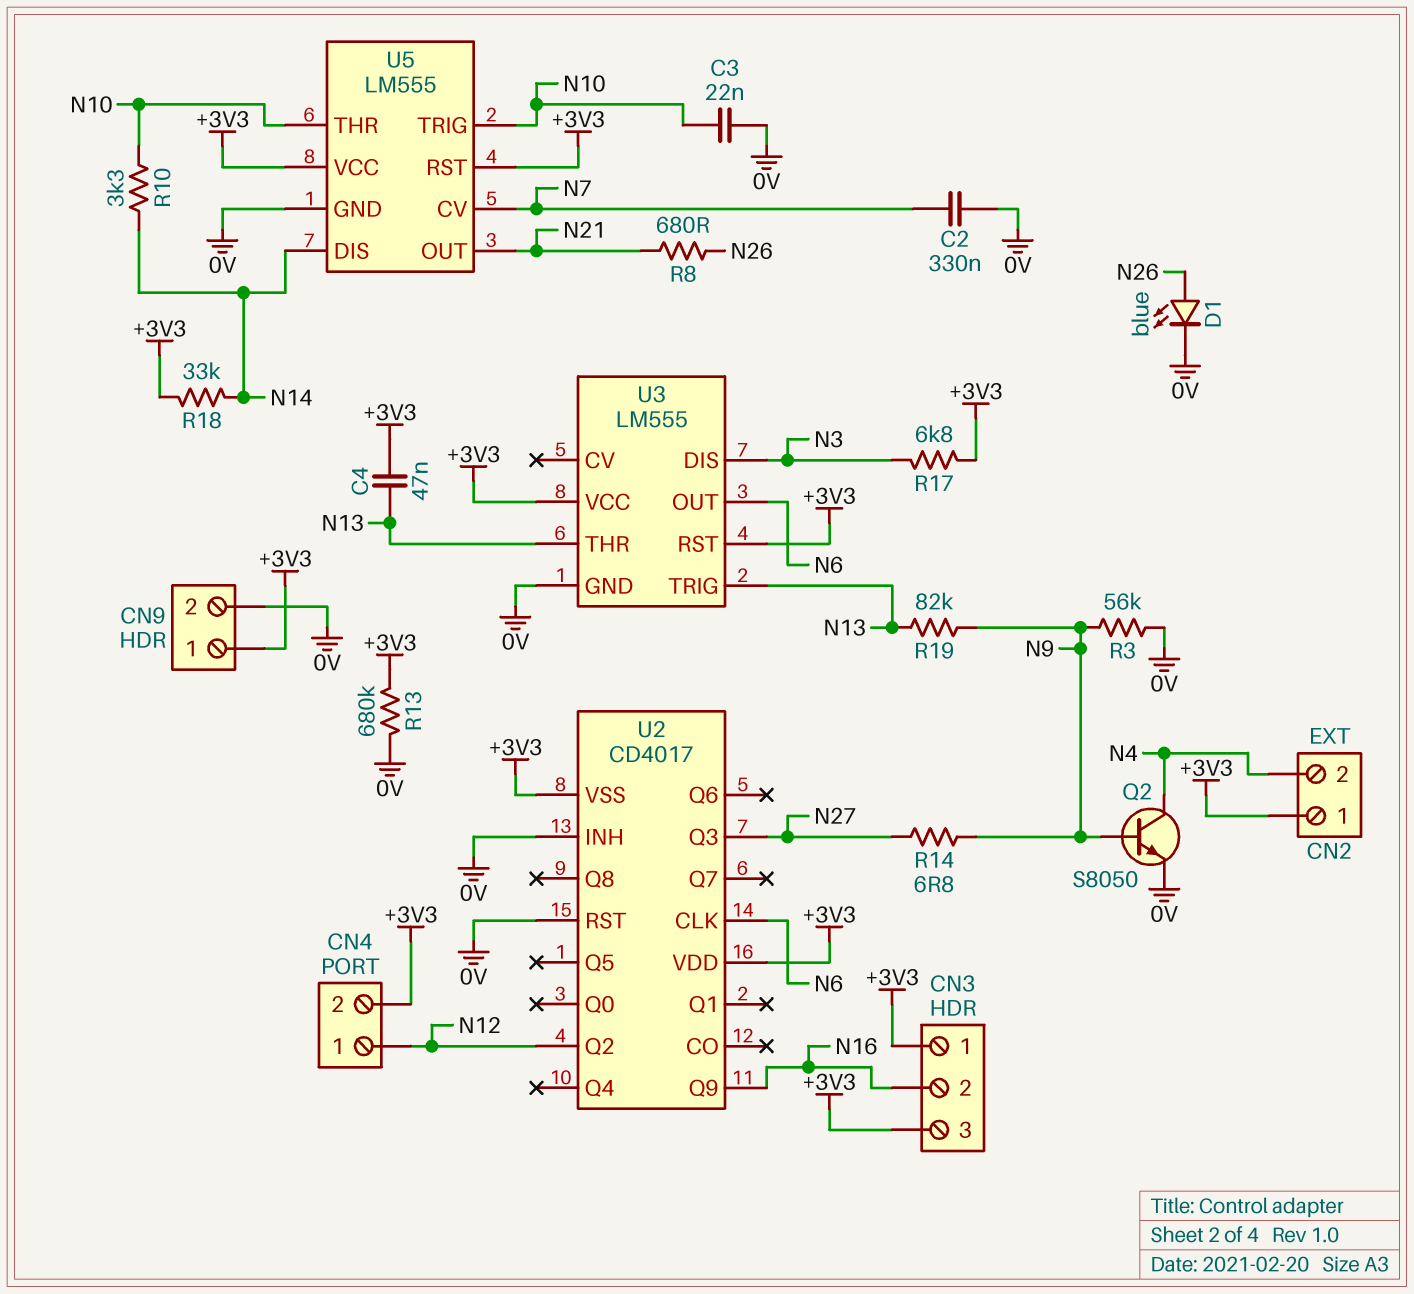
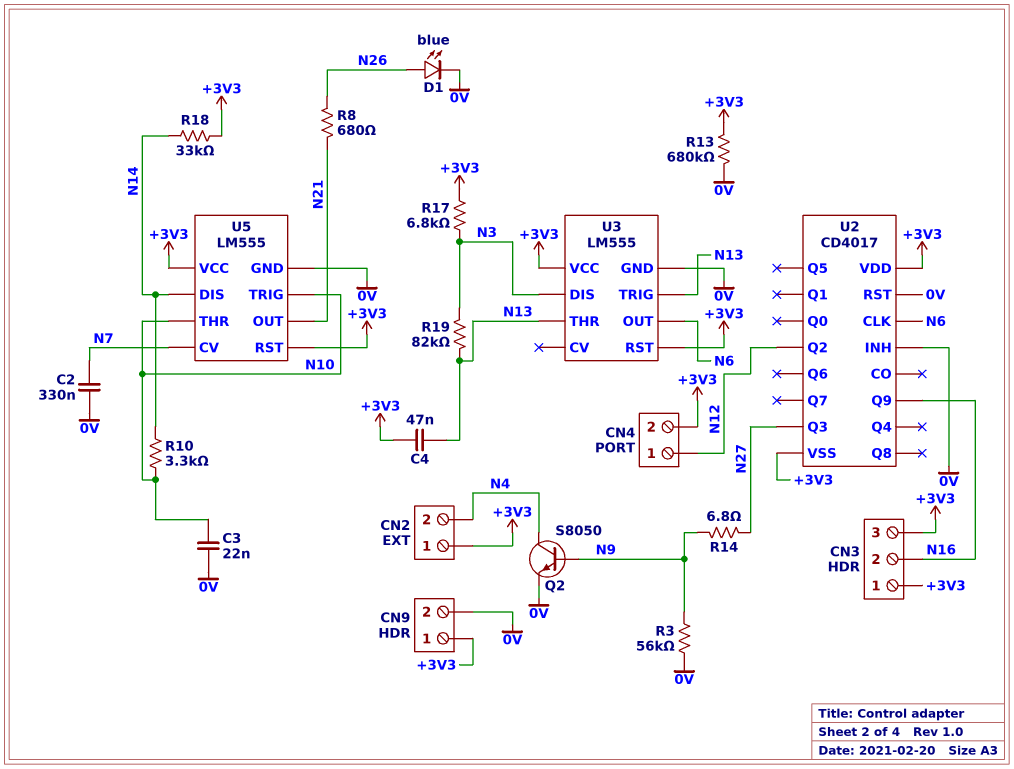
R19: 82k (N9, N13) -> 82k (N3, N13)

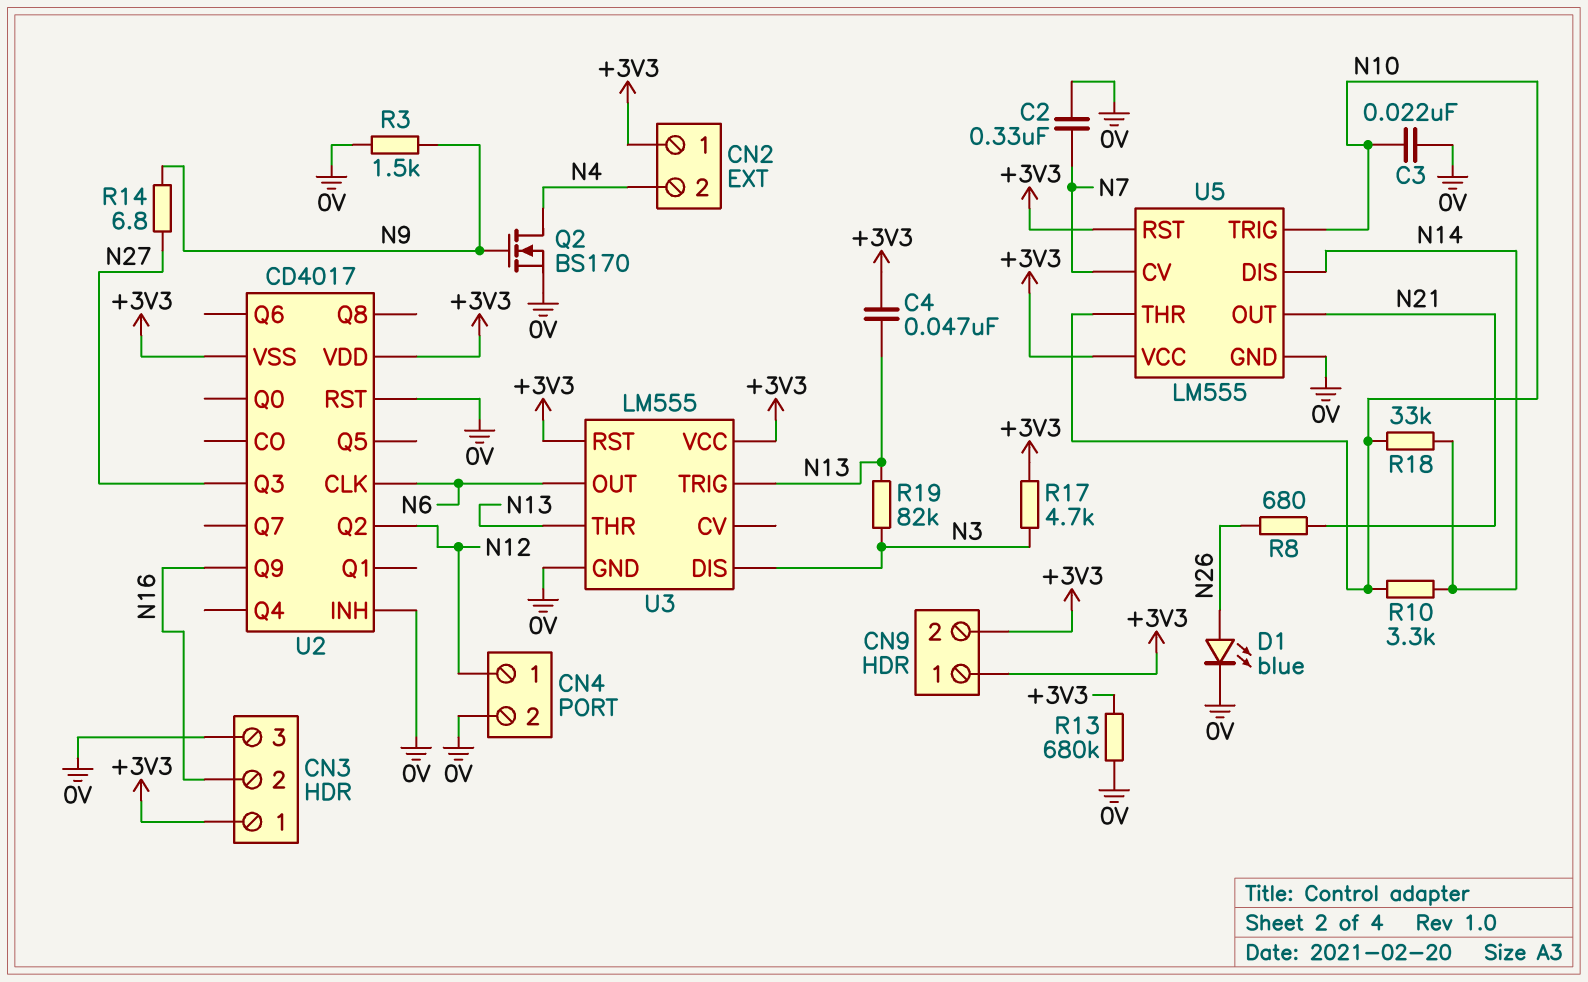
CN3 pin 3: +3V3 -> 0V
CN4 pin 2: +3V3 -> 0V
CN9 pin 2: 0V -> +3V3
Q2: NPN S8050 (B N9, C N4, E 0V) -> NMOS BS170 (G N9, D N4, S 0V)
R3: 56k (0V, N9) -> 1.5k (0V, N9)
R17: 6.8k (+3V3, N3) -> 4.7k (+3V3, N3)
R18: 33k (+3V3, N14) -> 33k (N10, N14)

